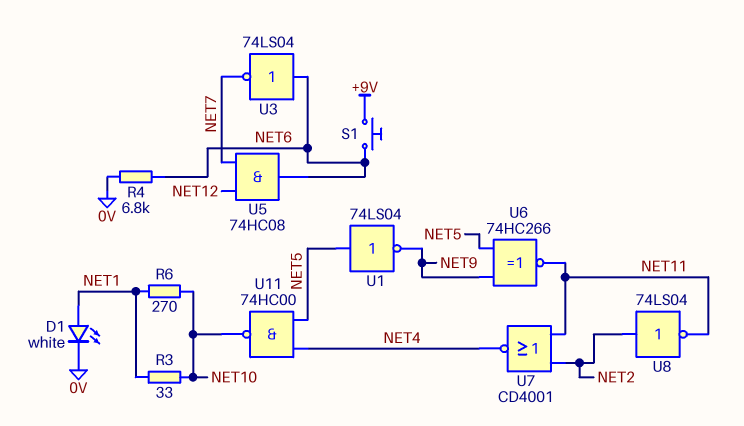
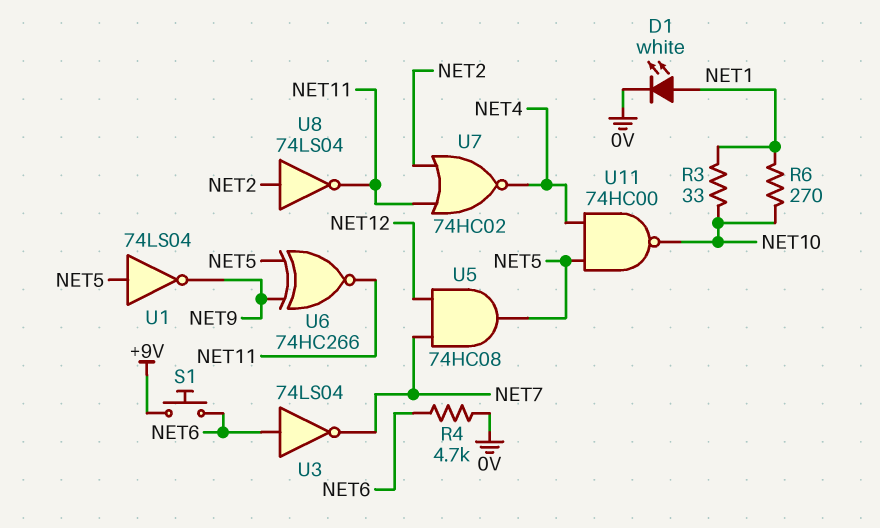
R4: 6.8k (0V, NET6) -> 4.7k (0V, NET6)
U5: AND 74HC08 (in NET7, in NET12, out NET6) -> AND 74HC08 (in NET7, in NET12, out NET5)
U7: NOR CD4001 (in NET2, in NET11, out NET4) -> NOR 74HC02 (in NET2, in NET11, out NET4)

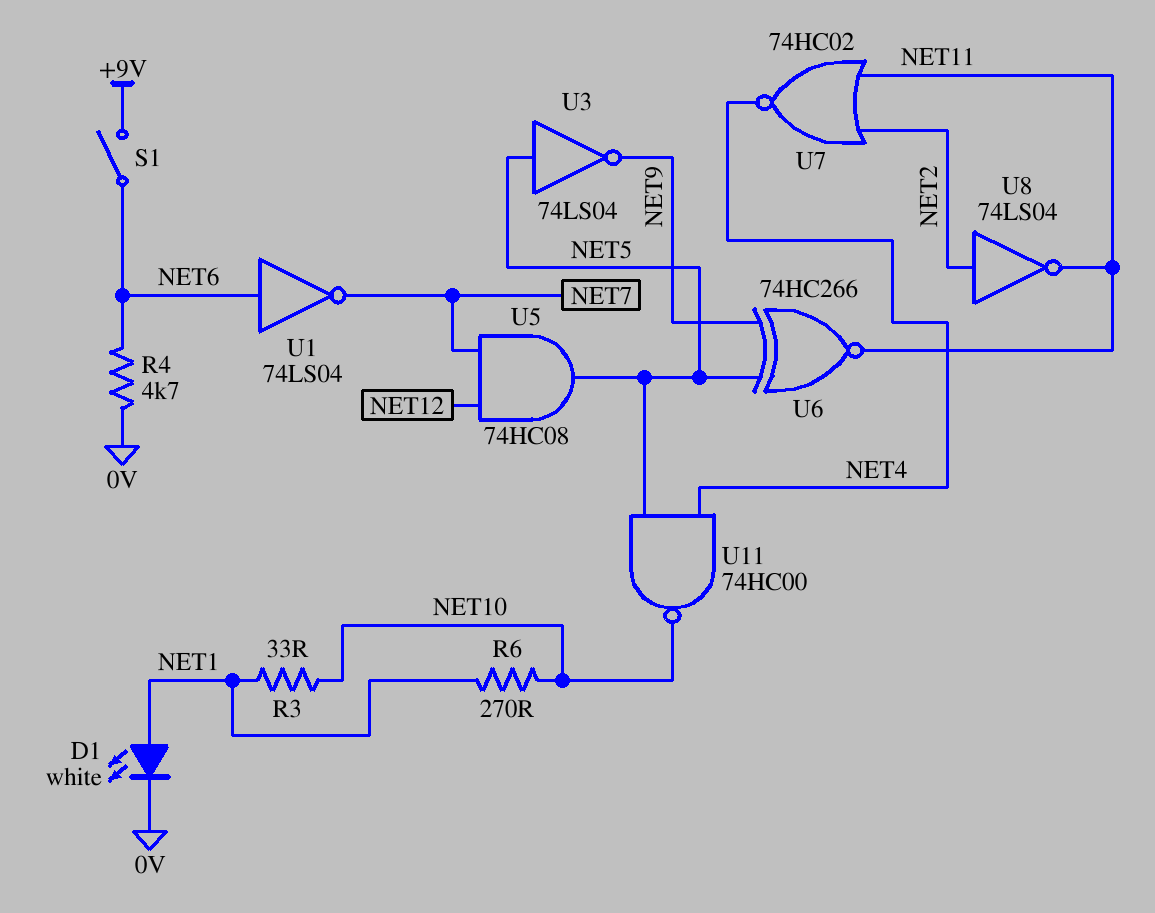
S1: button (+9V, NET6) -> switch (+9V, NET6)
U1: NOT 74LS04 (in NET5, out NET9) -> NOT 74LS04 (in NET6, out NET7)
U3: NOT 74LS04 (in NET6, out NET7) -> NOT 74LS04 (in NET5, out NET9)

